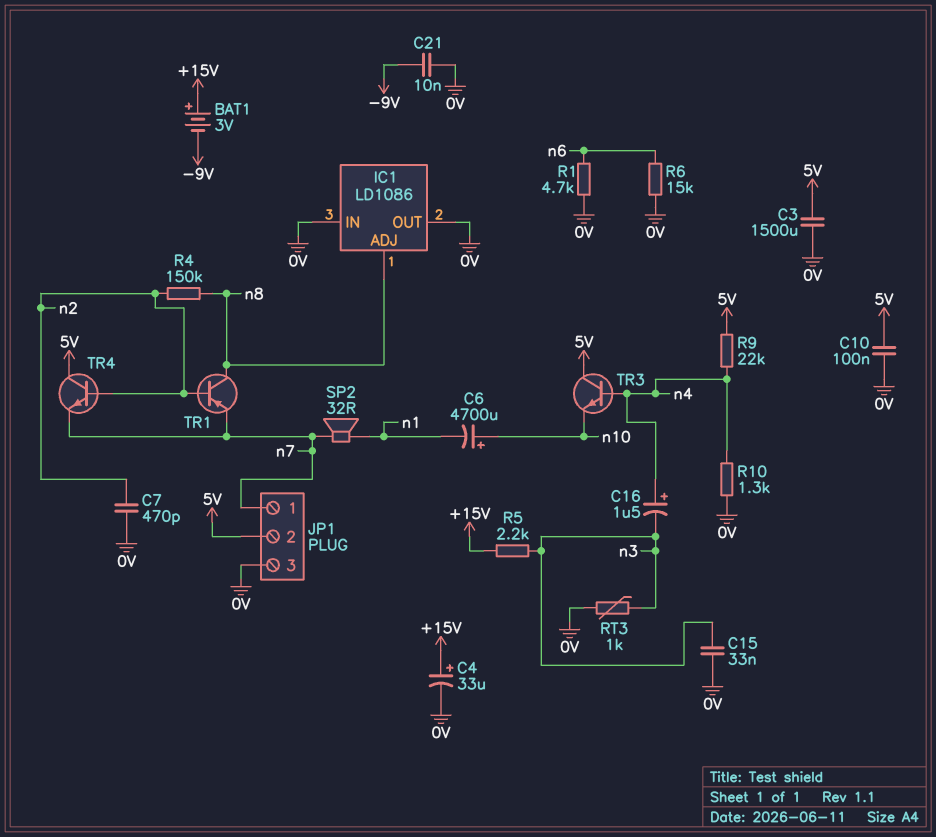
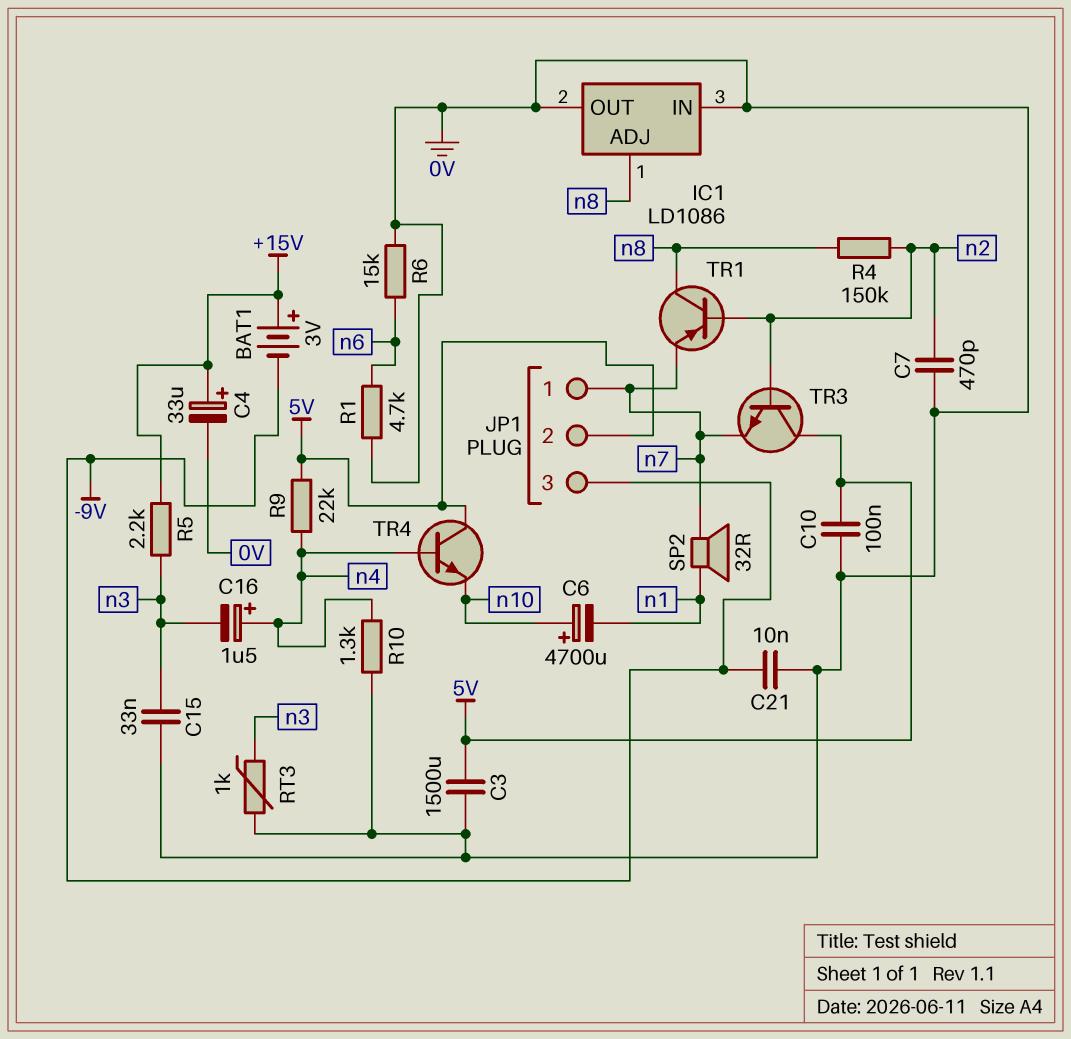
JP1 pin 3: 0V -> -9V
TR3: NPN (B n4, C 5V, E n10) -> NPN (B n2, C 5V, E n7)
TR4: NPN (B n2, C 5V, E n7) -> NPN (B n4, C 5V, E n10)

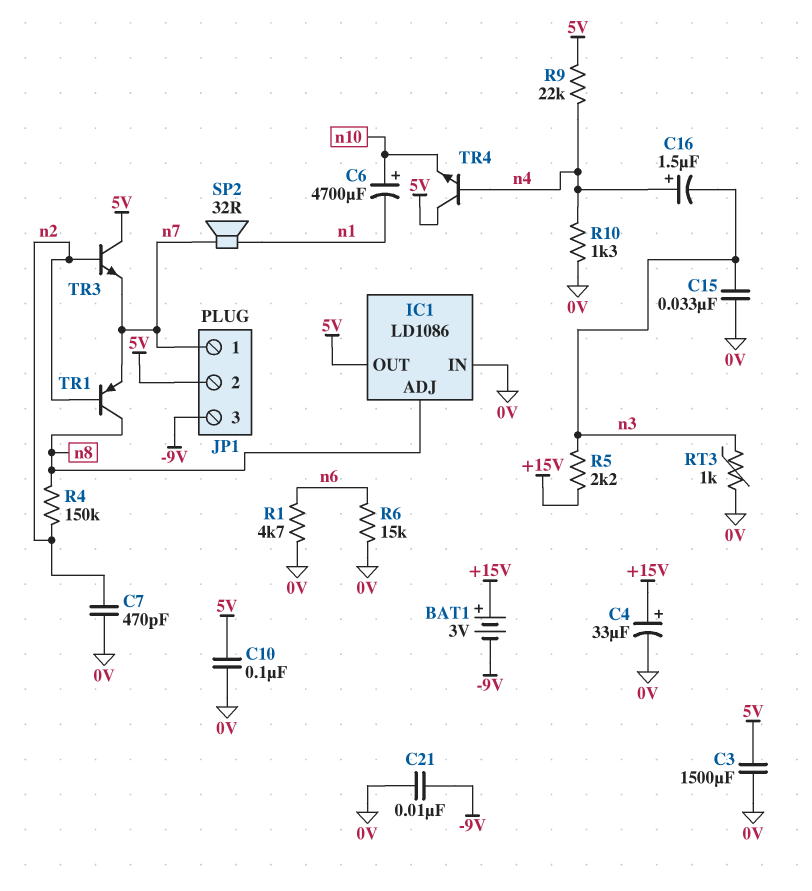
IC1 pin OUT: 0V -> 5V

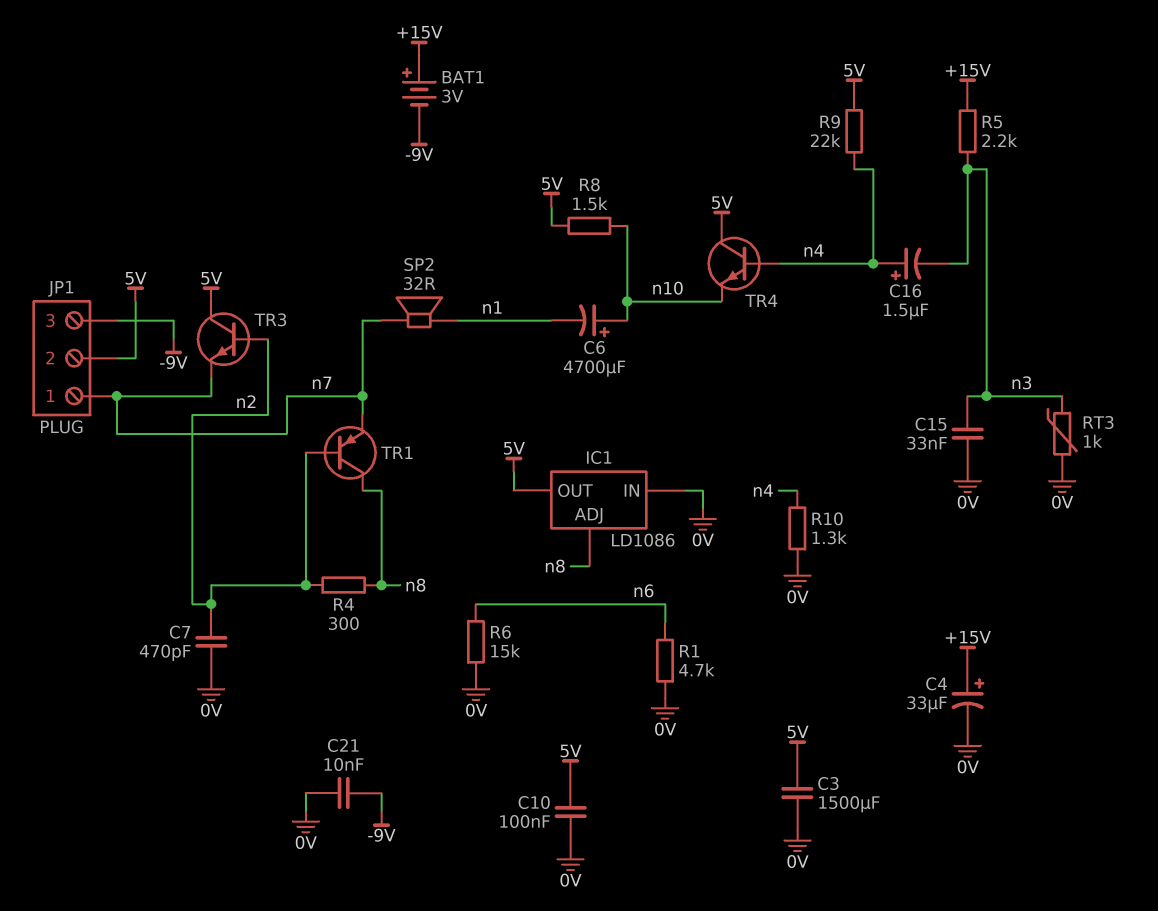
R4: 150k (n2, n8) -> 300 (n2, n8)
R8: none -> 1.5k (5V, n10)

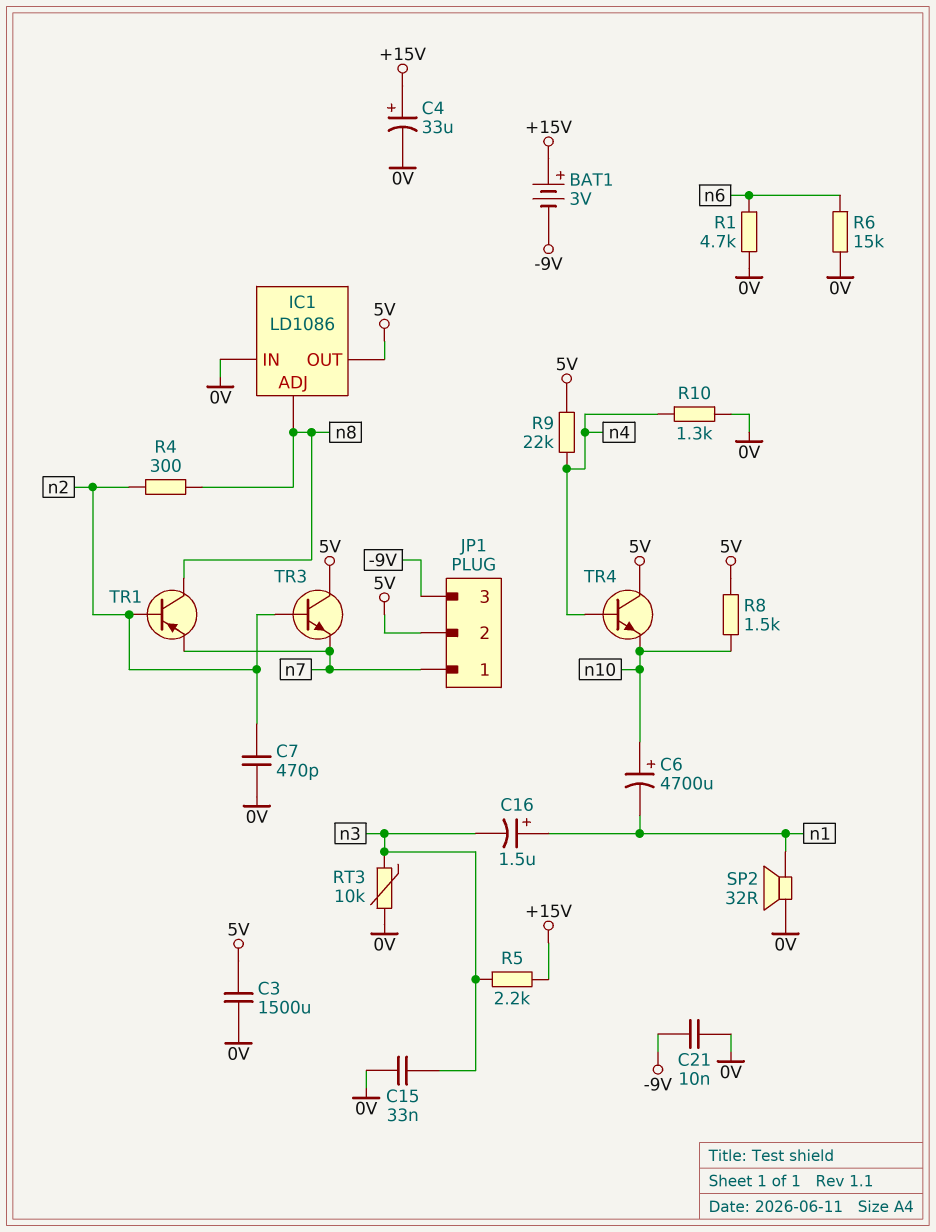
C10: 100nF (0V, 5V) -> none
C16: 1.5uF (plus n4, minus n3) -> 1.5uF (plus n1, minus n3)
RT3: 1k (0V, n3) -> 10k (0V, n3)
SP2: speaker 32R (n1, n7) -> speaker 32R (0V, n1)

